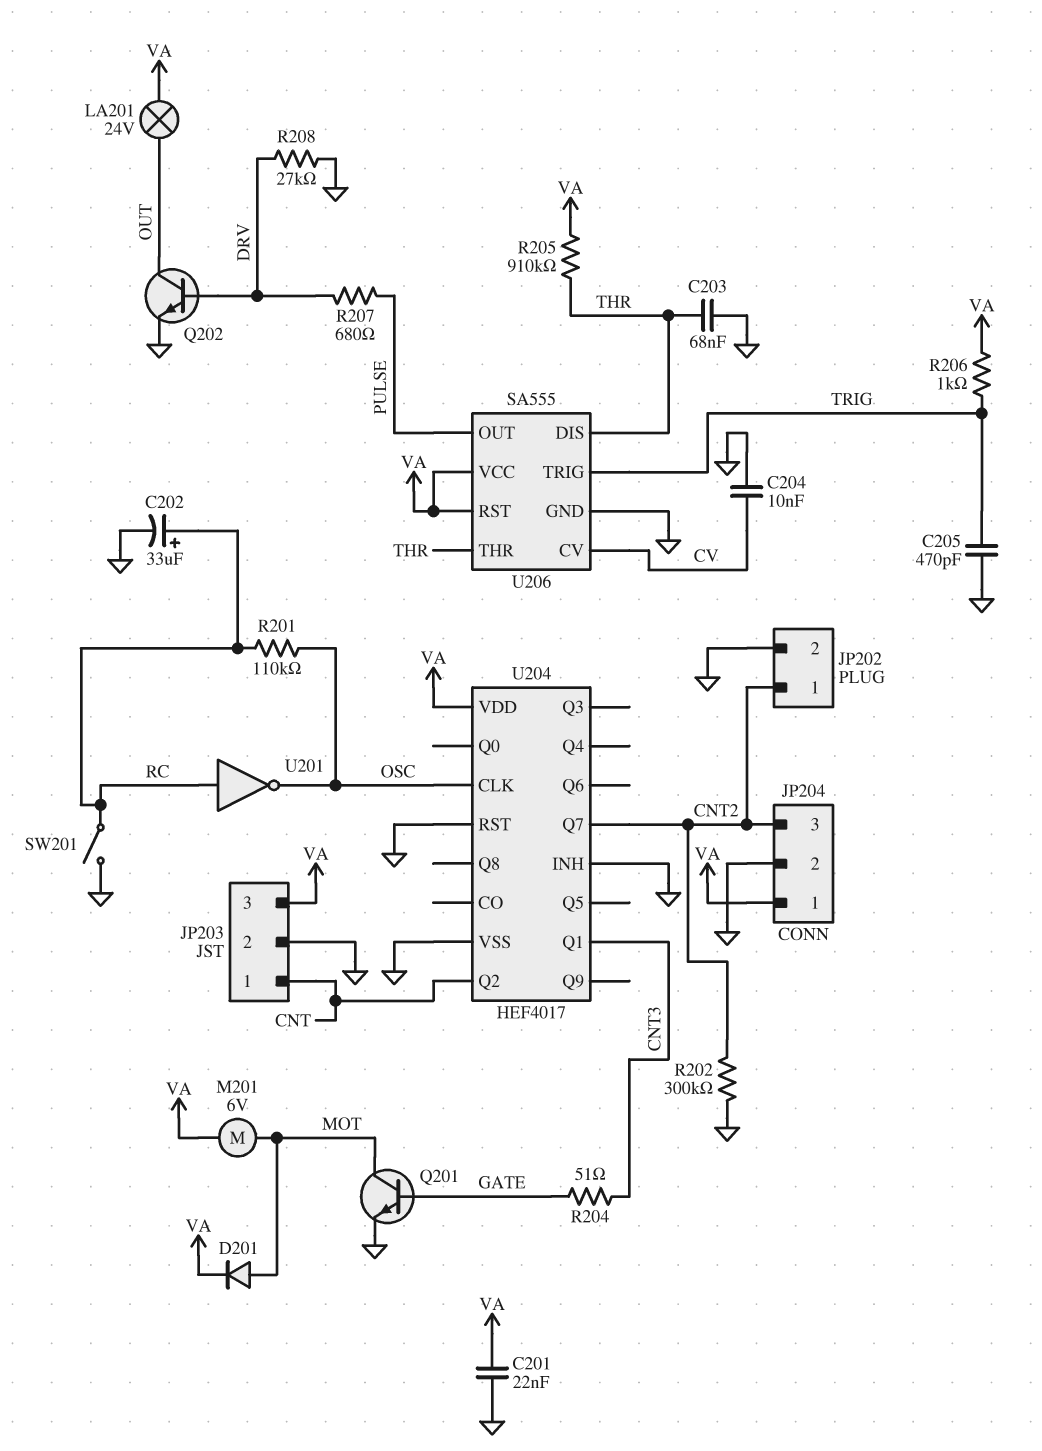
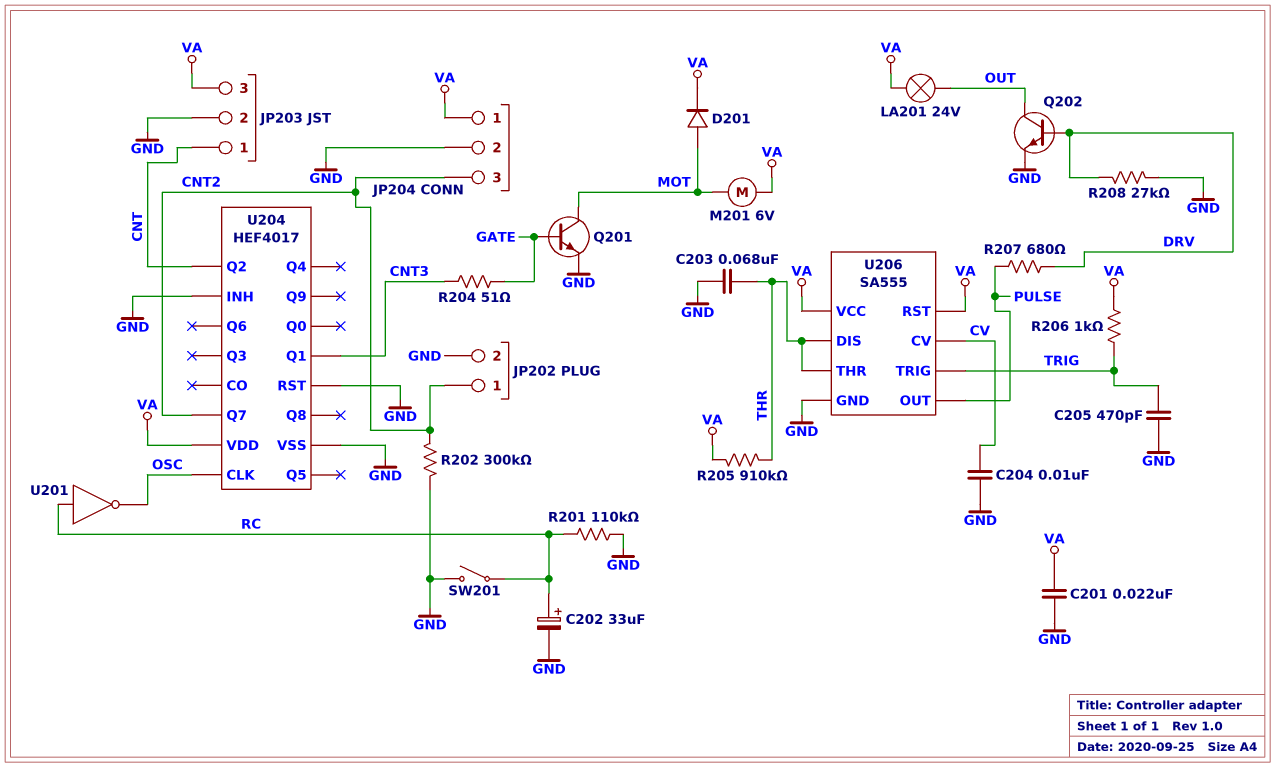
R201: 110k (OSC, RC) -> 110k (GND, RC)

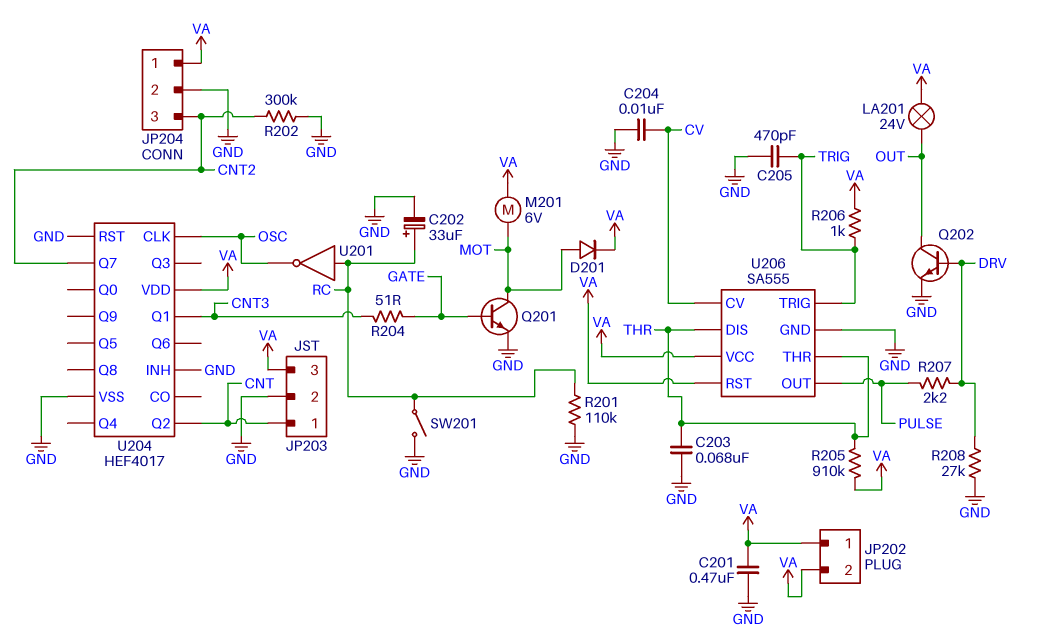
C201: 22nF (GND, VA) -> 470nF (GND, VA)
JP202 pin 1: CNT2 -> VA
JP202 pin 2: GND -> VA
R207: 680 (DRV, PULSE) -> 2.2k (DRV, PULSE)

